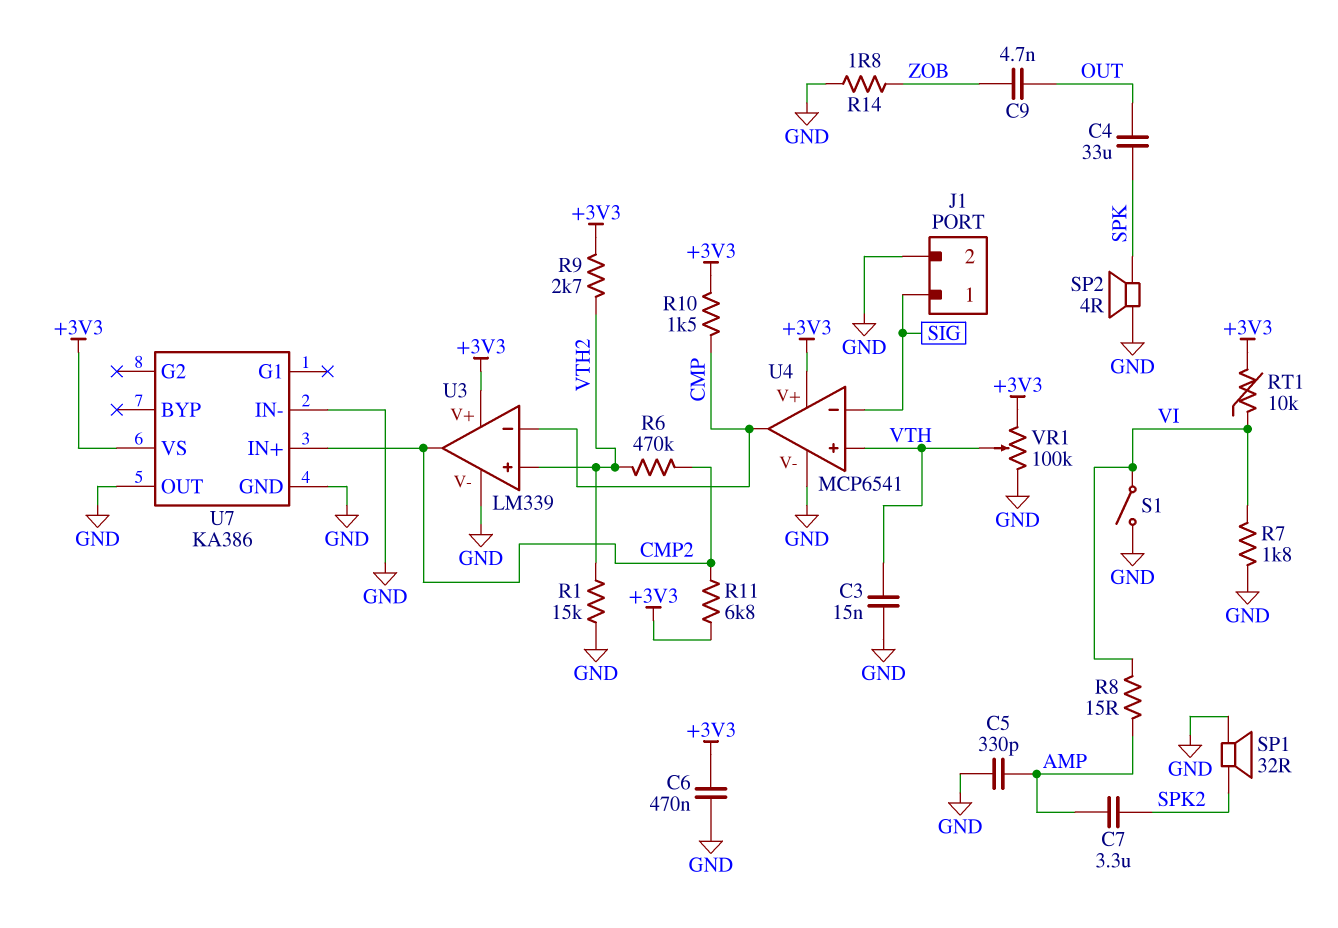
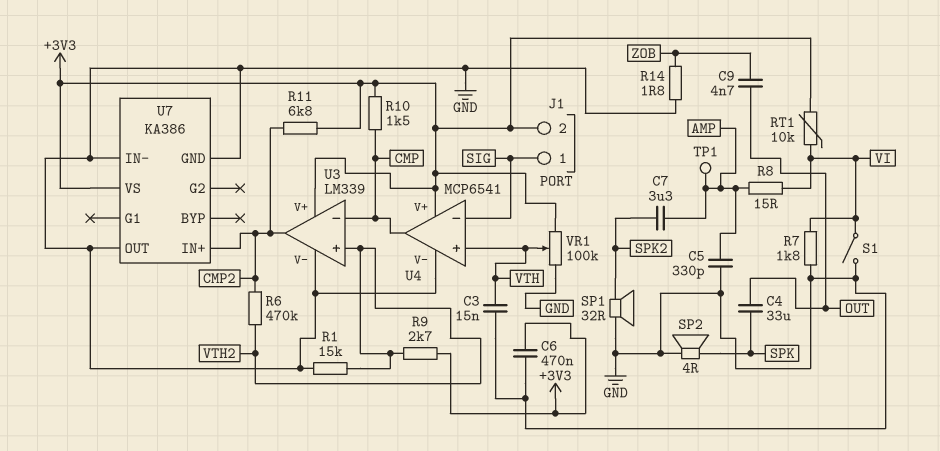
J1 pin 2: GND -> +3V3
TP1: none -> test point (AMP)

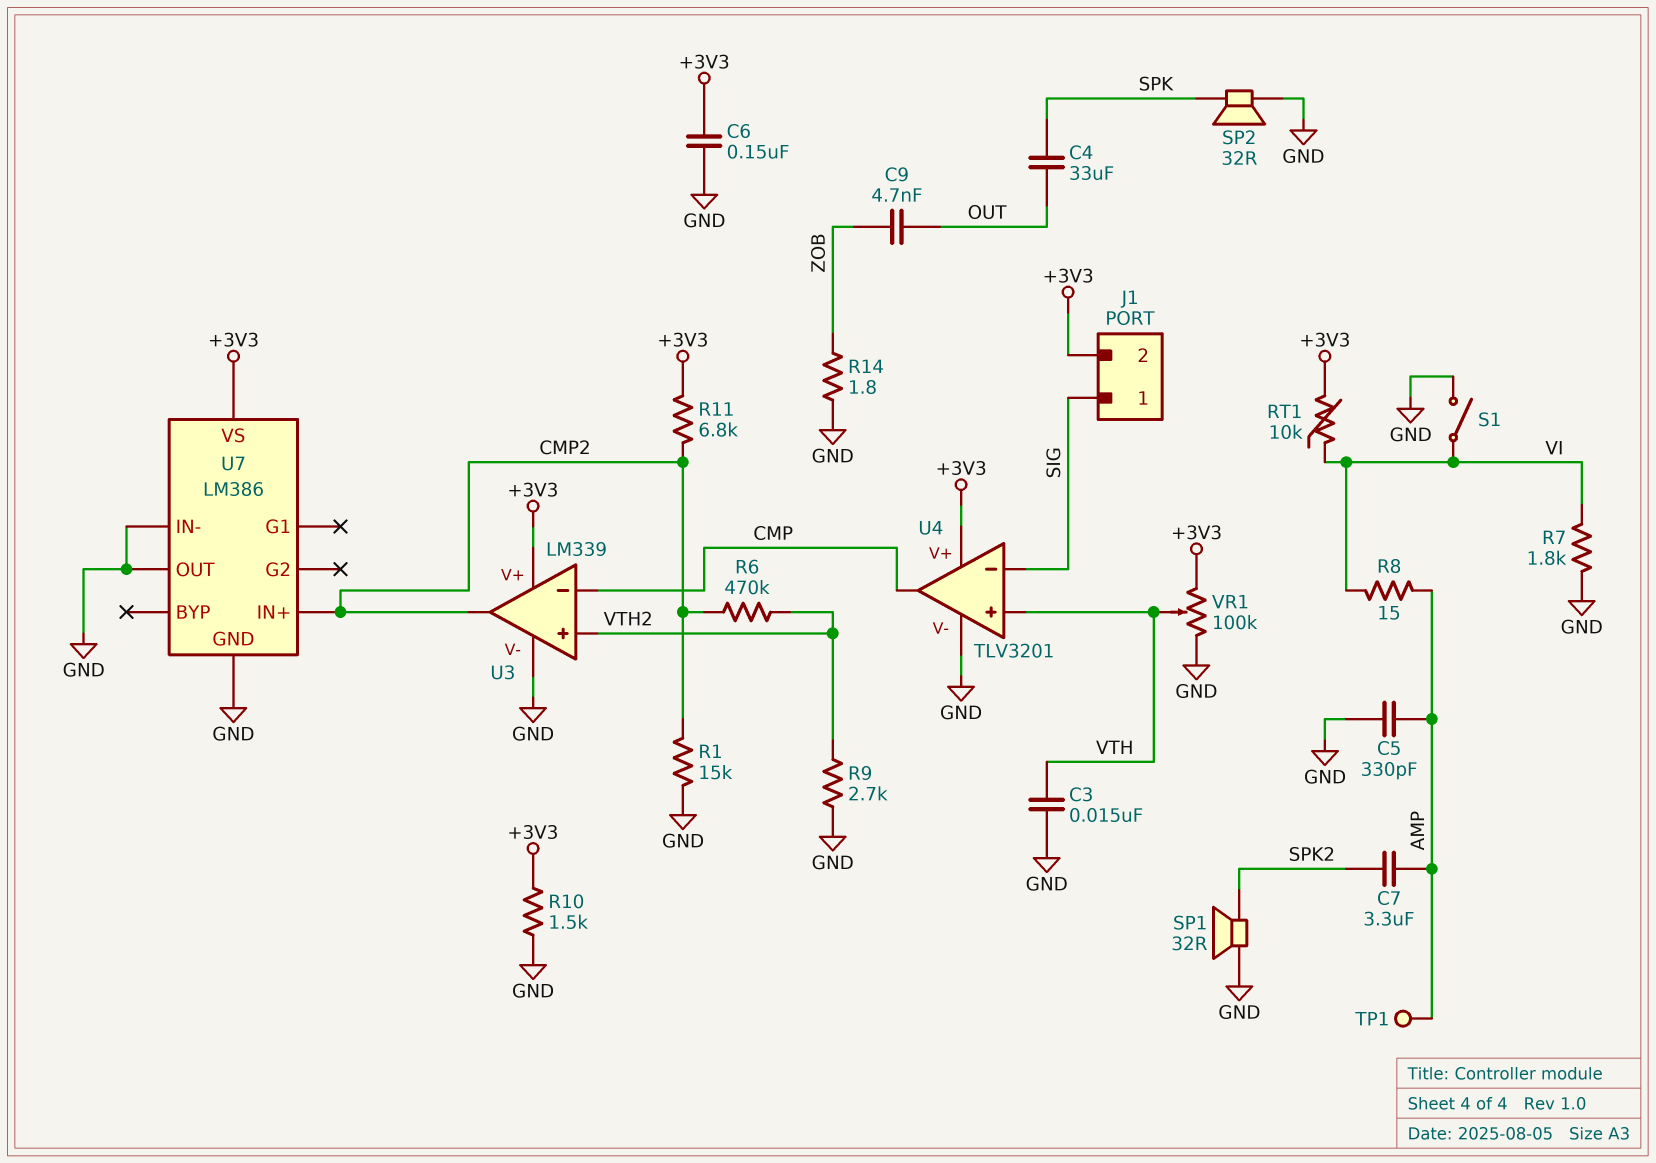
C6: 470nF (+3V3, GND) -> 150nF (+3V3, GND)
R1: 15k (GND, VTH2) -> 15k (CMP2, GND)
R9: 2.7k (+3V3, VTH2) -> 2.7k (GND, VTH2)
R10: 1.5k (+3V3, CMP) -> 1.5k (+3V3, GND)
SP2: speaker 4R (GND, SPK) -> speaker 32R (GND, SPK)
U4: MCP6541 -> TLV3201
U7: KA386 -> LM386

